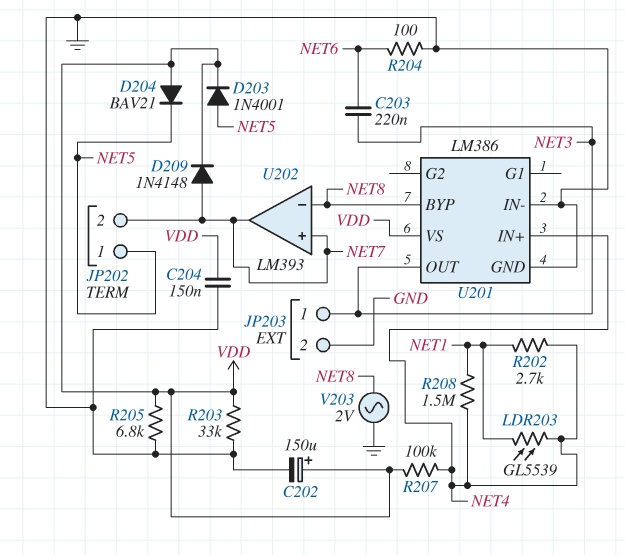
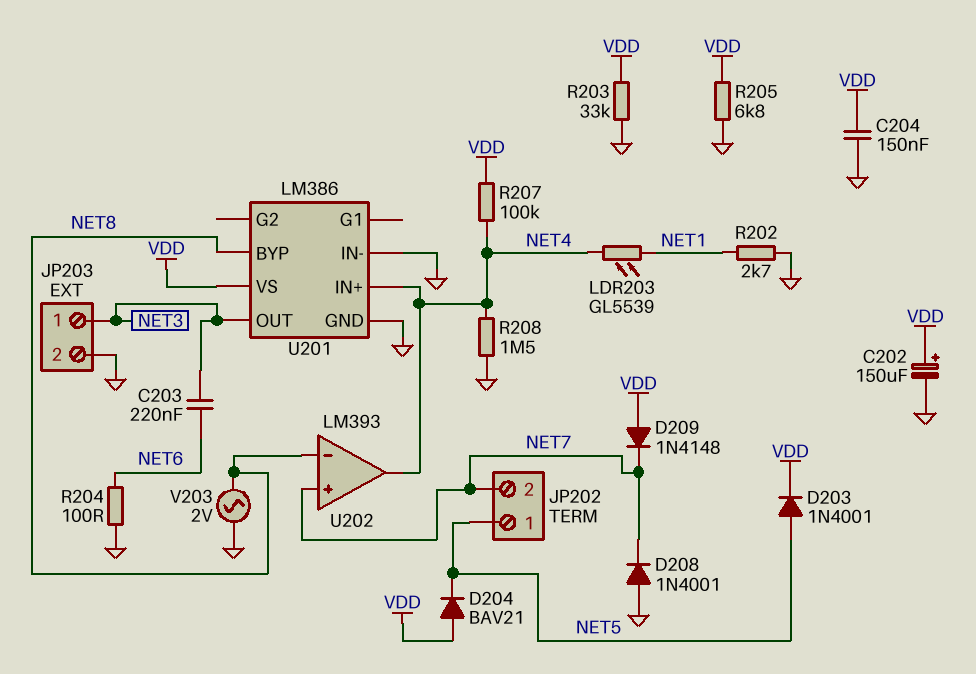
D208: none -> diode 1N4001 (A GND, K NET7)
D209: diode 1N4148 (A NET7, K VDD) -> diode 1N4148 (A VDD, K NET7)
R202: 2.7k (NET1, NET4) -> 2.7k (GND, NET1)
R208: 1.5M (NET1, NET4) -> 1.5M (GND, NET4)
U202 pin out: NET7 -> NET4

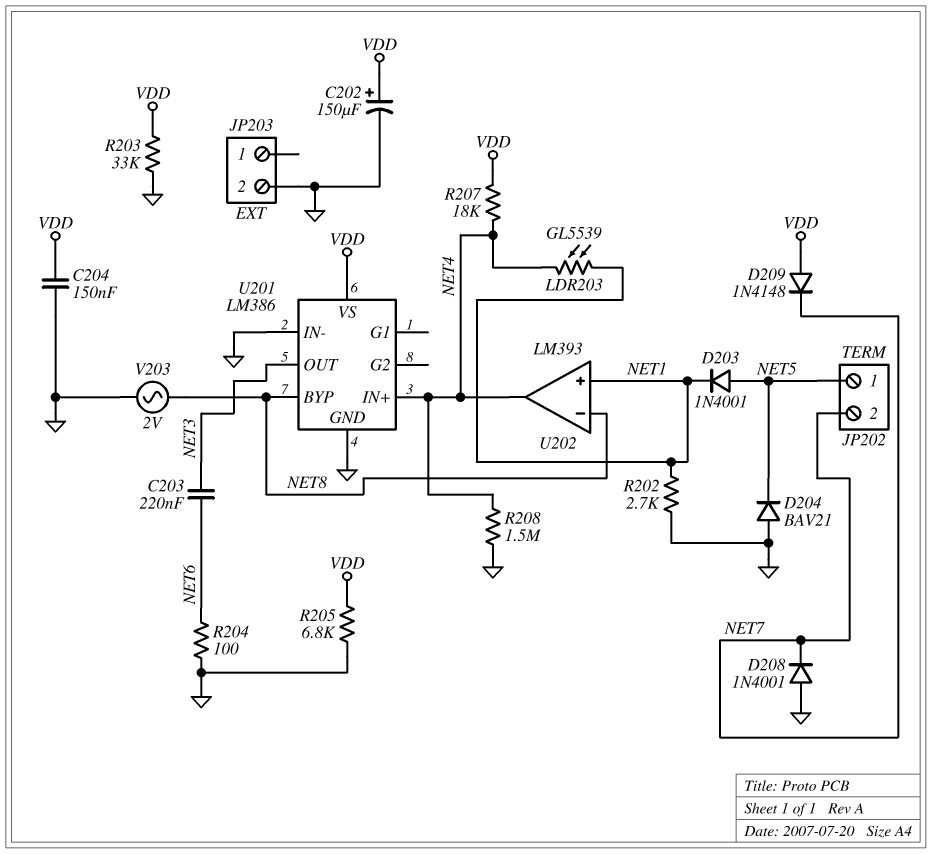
D203: diode 1N4001 (A NET5, K VDD) -> diode 1N4001 (A NET5, K NET1)
D204: diode BAV21 (A VDD, K NET5) -> diode BAV21 (A GND, K NET5)
JP203 pin 1: NET3 -> none
R207: 100k (NET4, VDD) -> 18k (NET4, VDD)
U202 pin in+: NET7 -> NET1

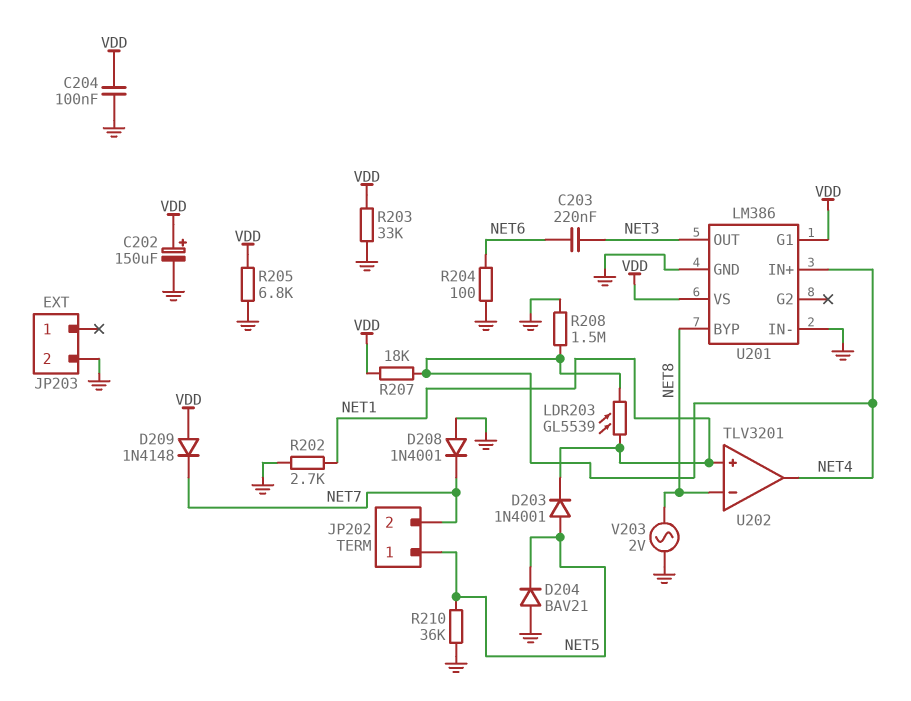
C204: 150nF (GND, VDD) -> 100nF (GND, VDD)
R210: none -> 36k (GND, NET5)
U201 pin G1: none -> VDD
U202: LM393 -> TLV3201

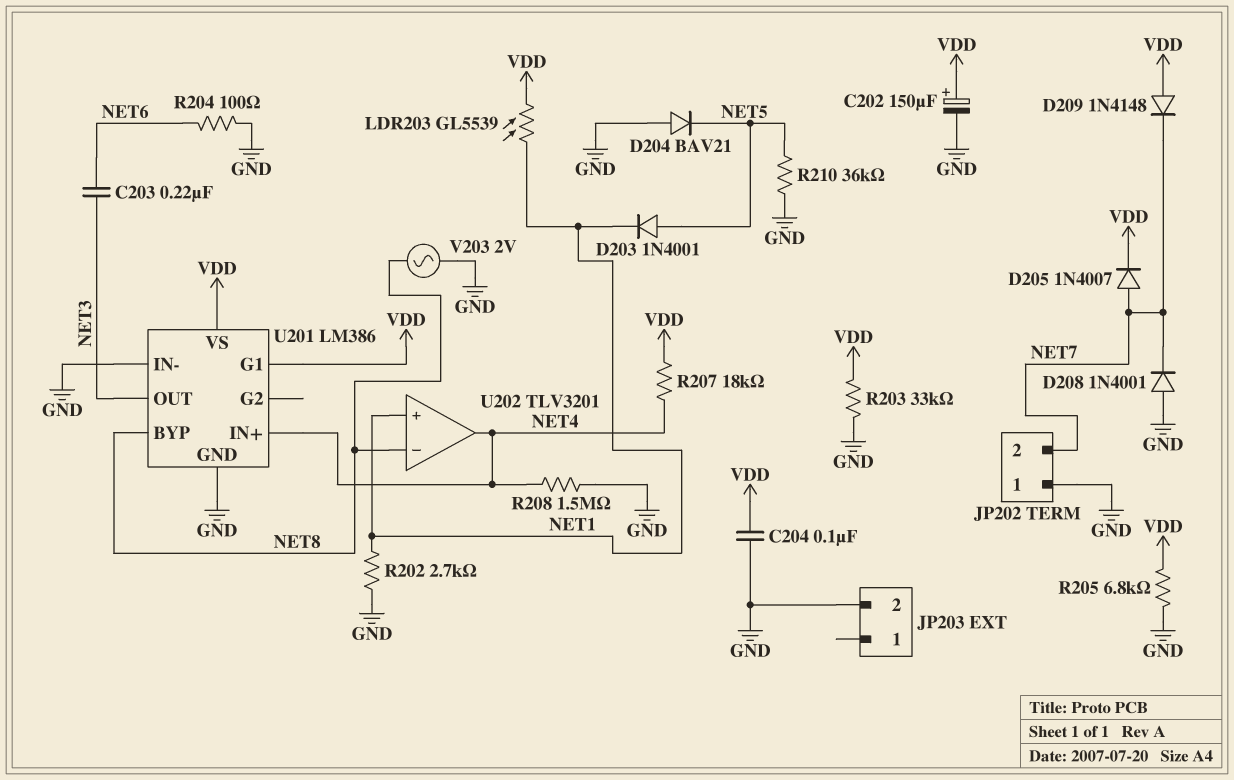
D205: none -> diode 1N4007 (A NET7, K VDD)
JP202 pin 1: NET5 -> GND
LDR203: GL5539 (NET1, NET4) -> GL5539 (NET1, VDD)

